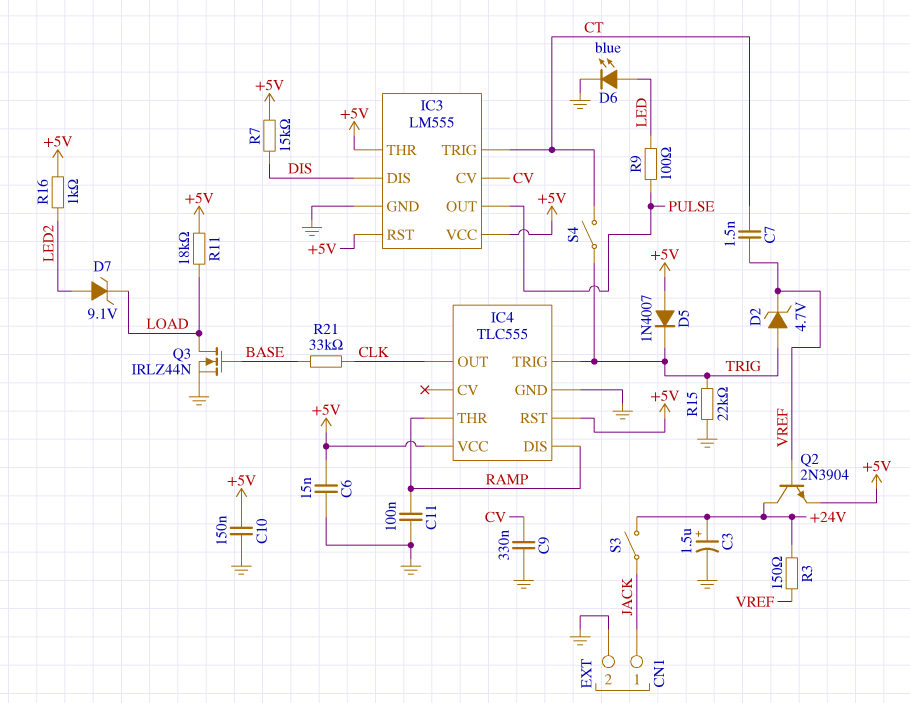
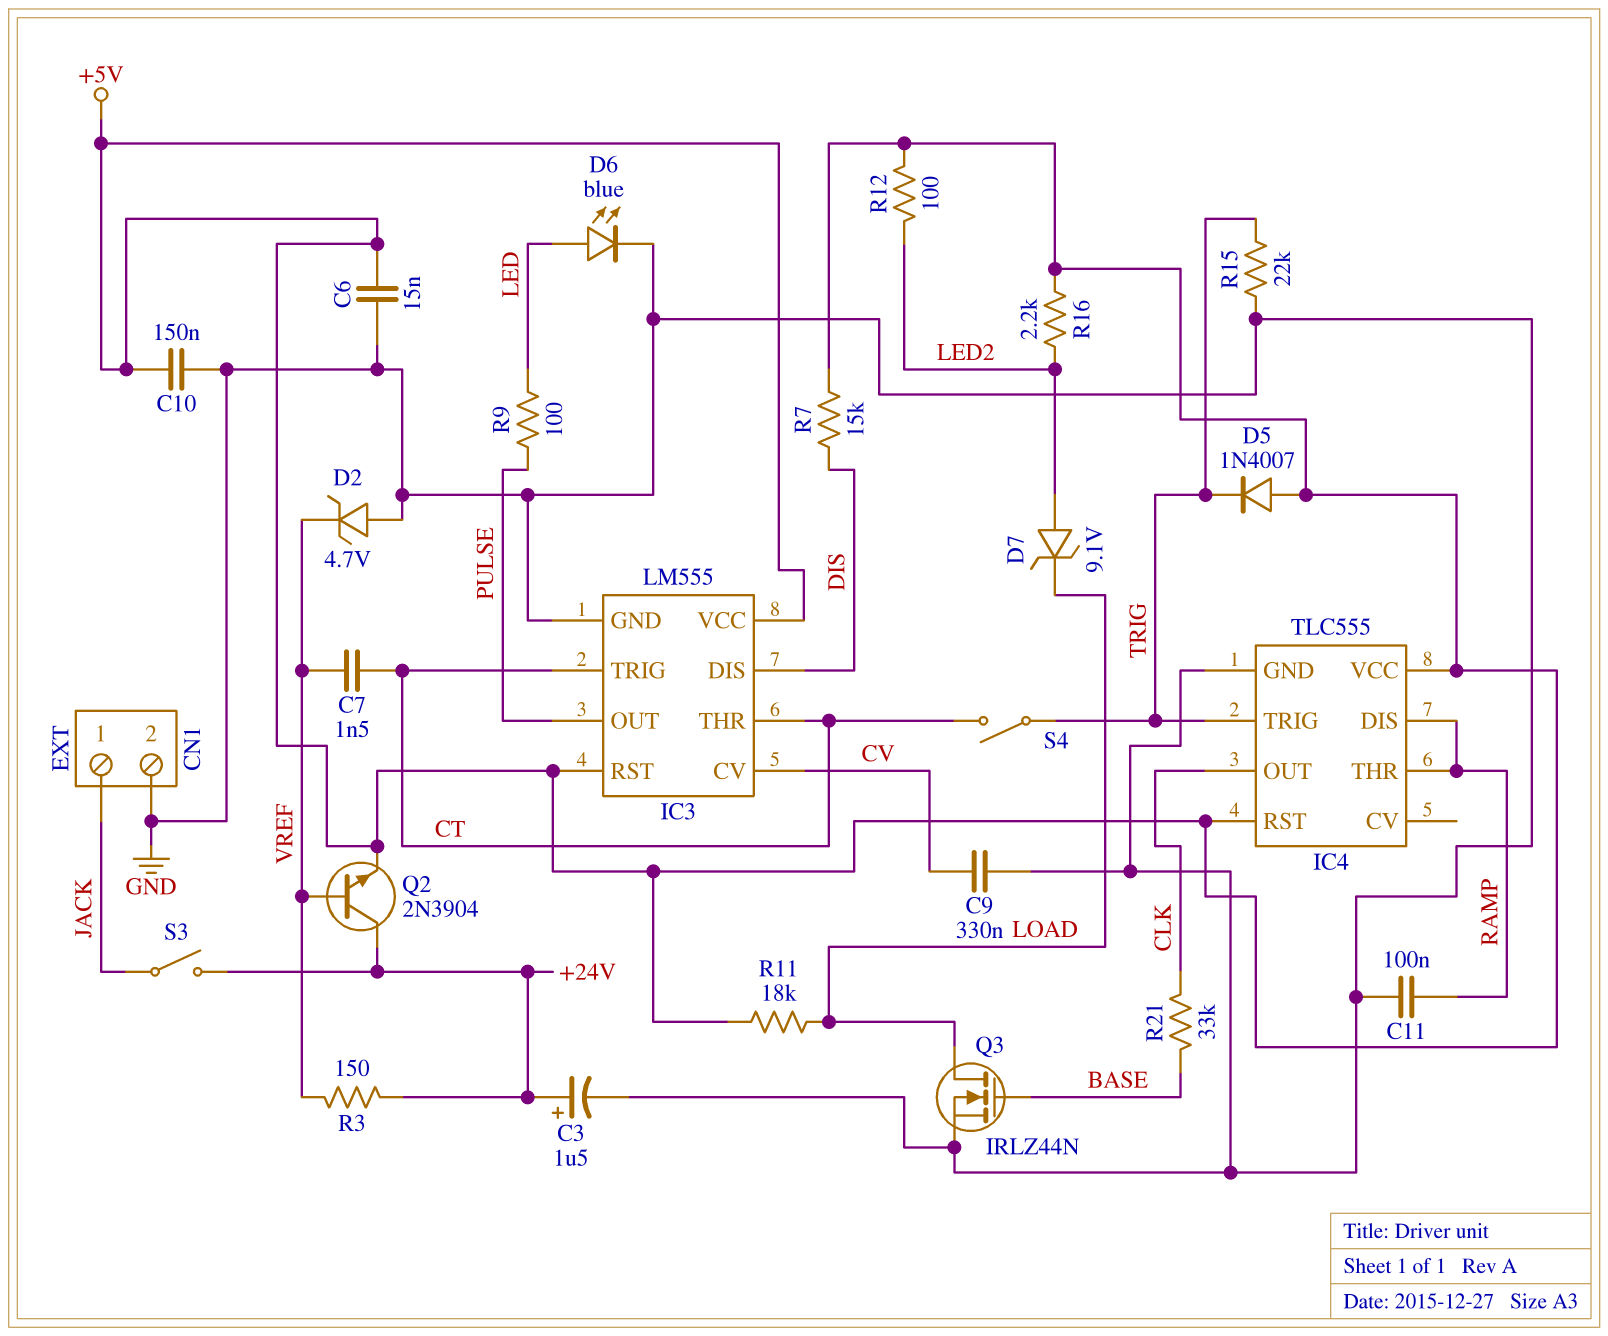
D2: zener 4.7V (A TRIG, K VREF) -> zener 4.7V (A GND, K VREF)
IC3 pin THR: +5V -> CT
R12: none -> 100 (+5V, LED2)
R16: 1k (+5V, LED2) -> 2.2k (+5V, LED2)

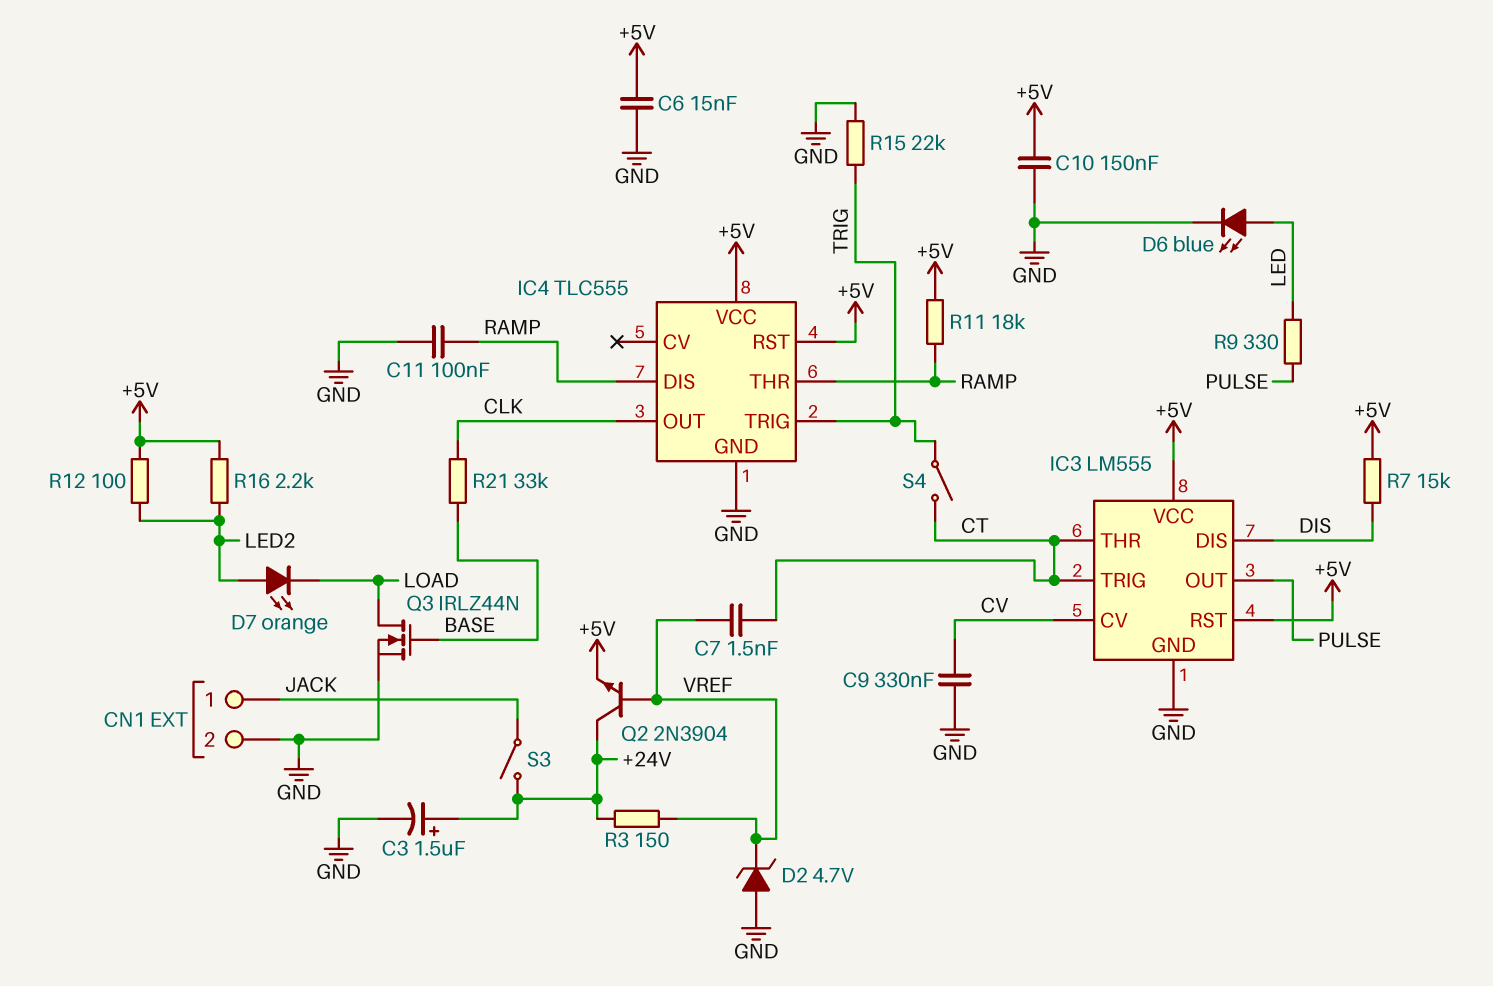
D5: diode 1N4007 (A +5V, K TRIG) -> none
D7: zener 9.1V (A LED2, K LOAD) -> LED orange (A LED2, K LOAD)
R9: 100 (LED, PULSE) -> 330 (LED, PULSE)
R11: 18k (+5V, LOAD) -> 18k (+5V, RAMP)

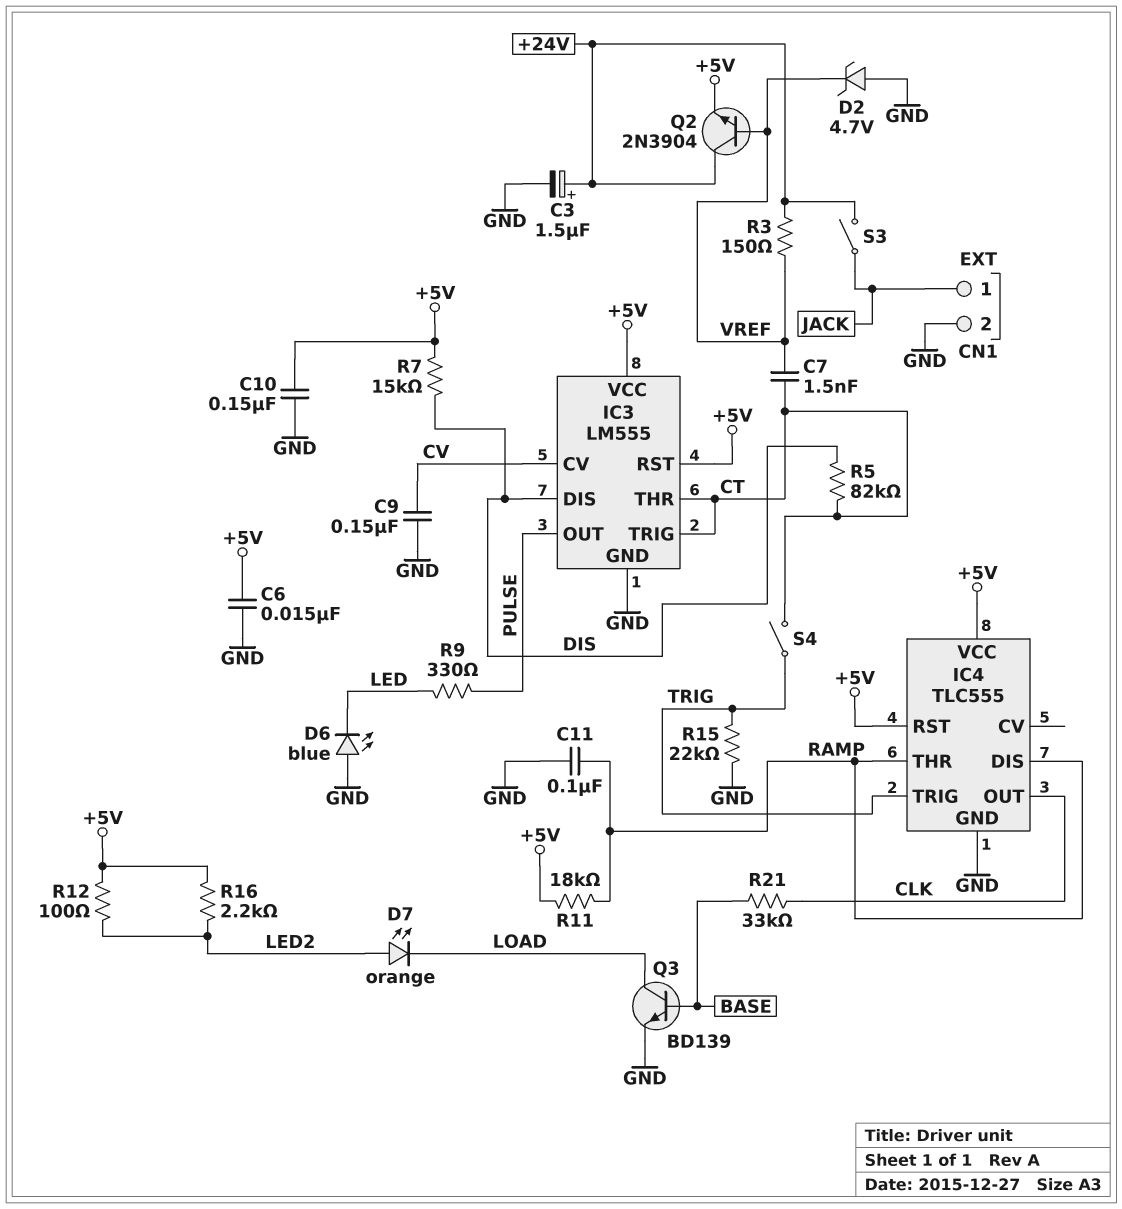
C9: 330nF (CV, GND) -> 150nF (CV, GND)
D6: LED blue (A LED, K GND) -> LED blue (A GND, K LED)
Q3: NMOS IRLZ44N (G BASE, D LOAD, S GND) -> NPN BD139 (B BASE, C LOAD, E GND)
R5: none -> 82k (CT, DIS)

